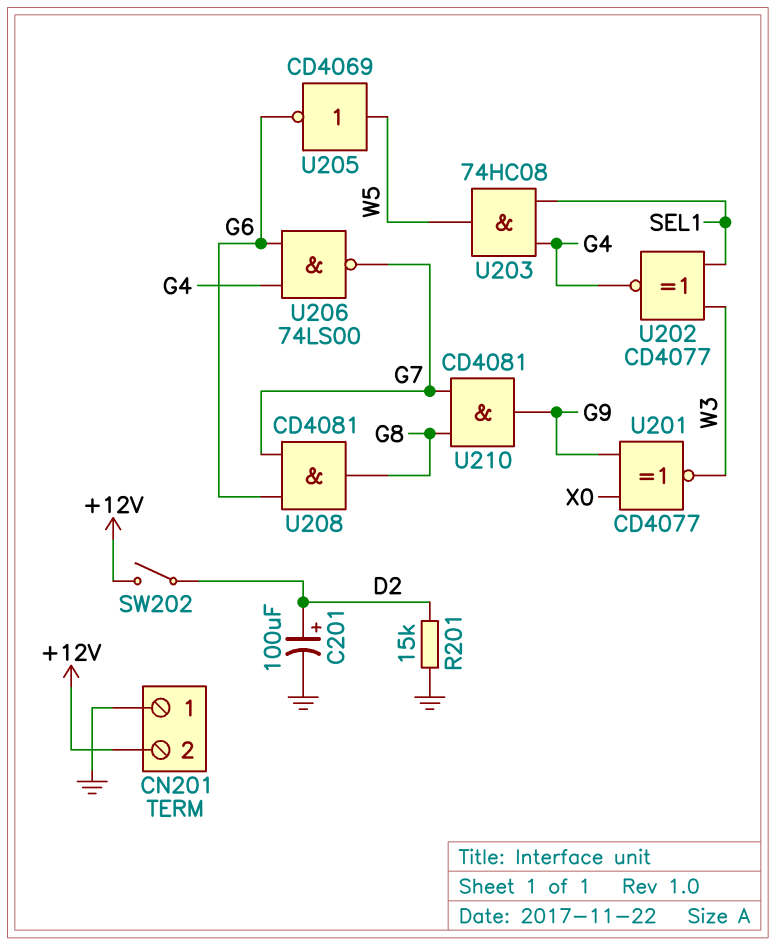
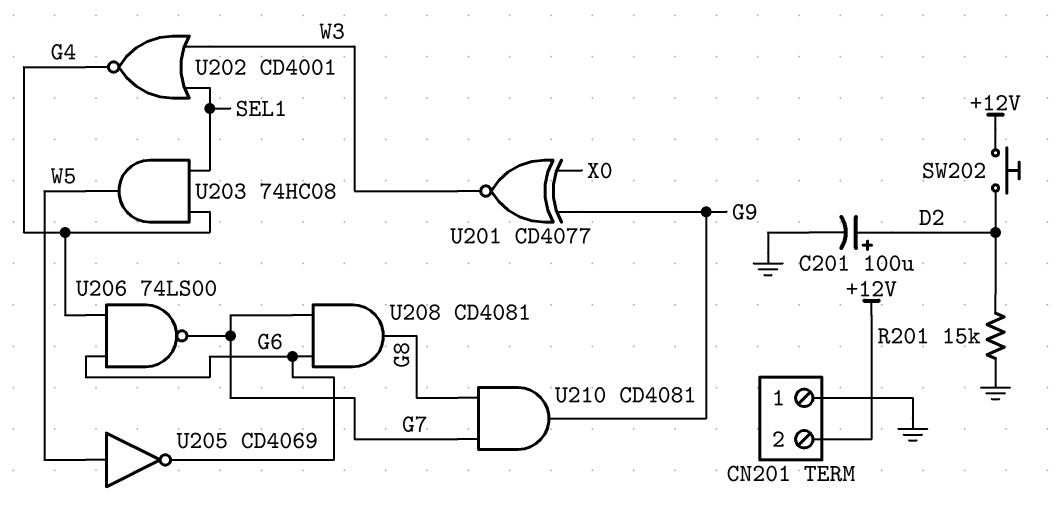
SW202: switch (+12V, D2) -> button (+12V, D2)
U202: XNOR CD4077 (in SEL1, in W3, out G4) -> NOR CD4001 (in SEL1, in W3, out G4)

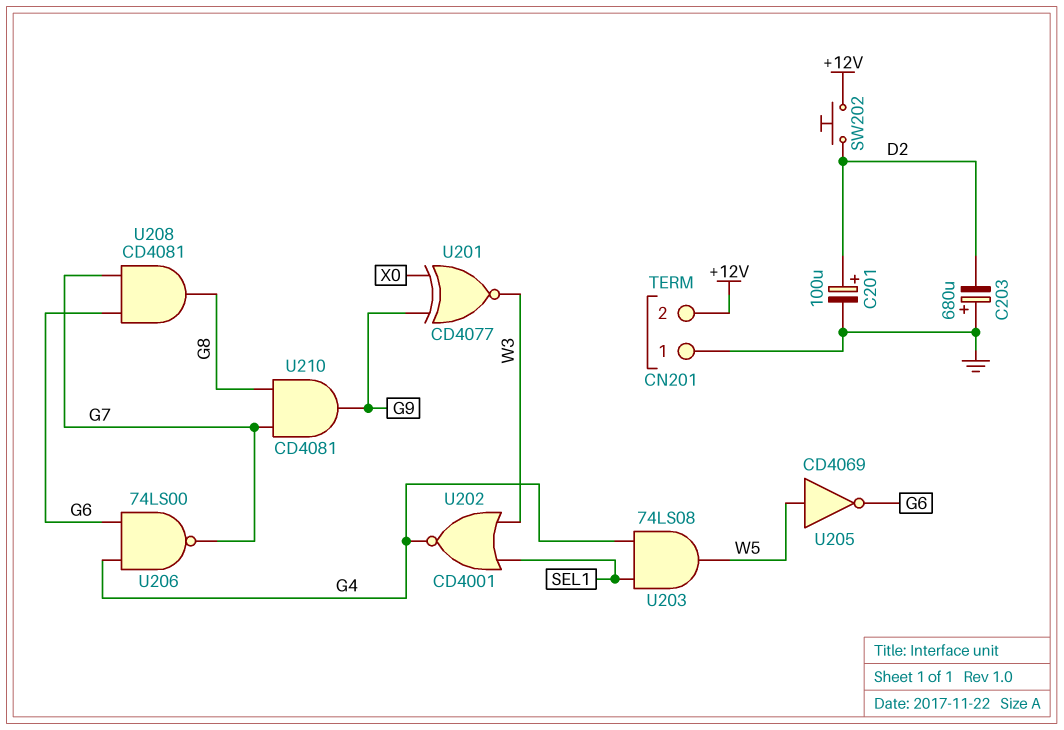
C203: none -> 680uF (plus GND, minus D2)
R201: 15k (D2, GND) -> none
U203: AND 74HC08 (in G4, in SEL1, out W5) -> AND 74LS08 (in G4, in SEL1, out W5)

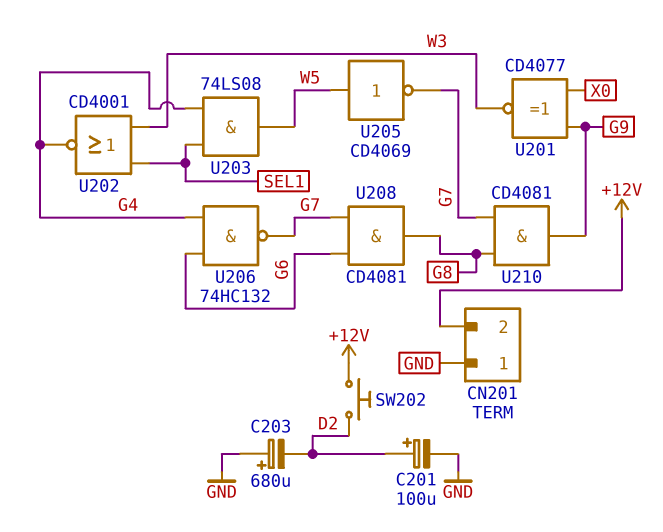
U205: NOT CD4069 (in W5, out G6) -> NOT CD4069 (in W5, out G7)
U206: NAND 74LS00 (in G4, in G6, out G7) -> NAND 74HC132 (in G4, in G6, out G7)

